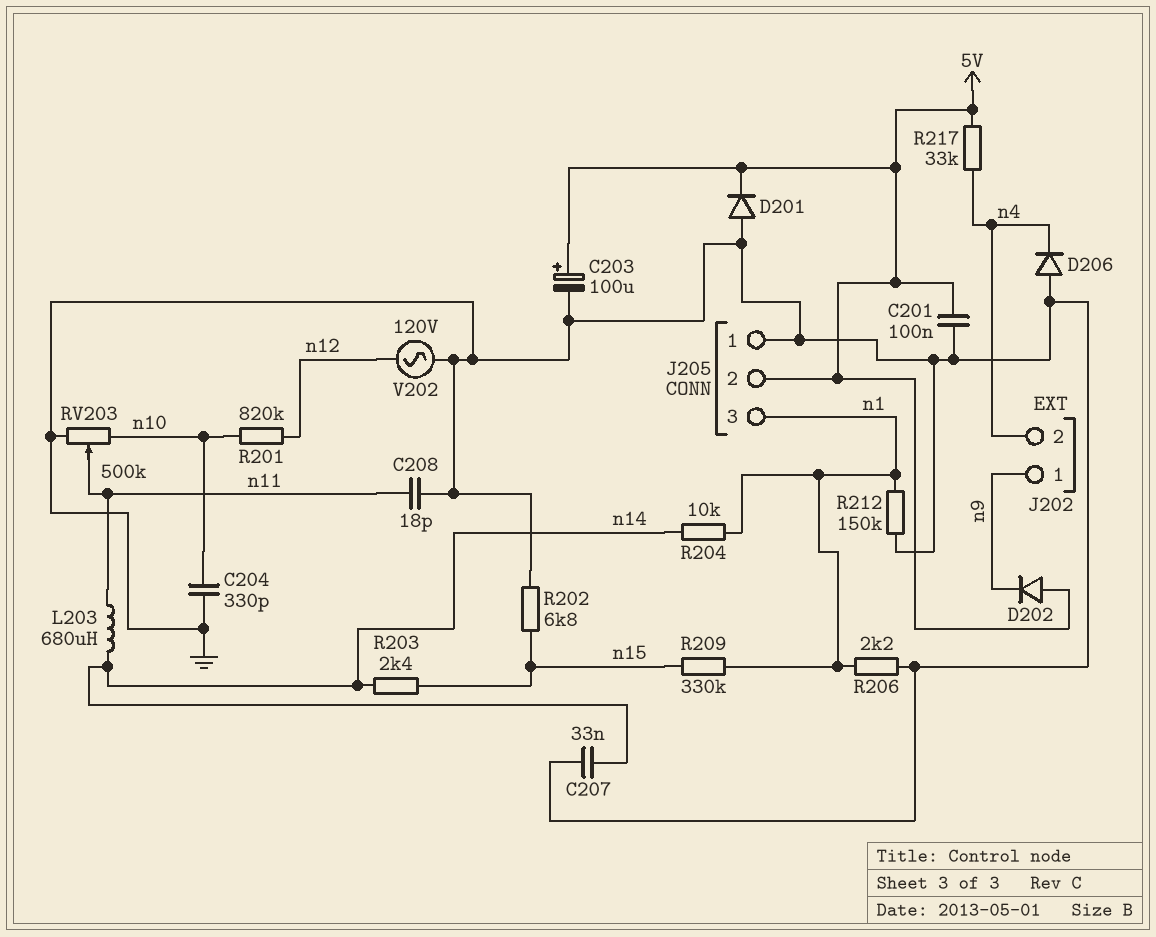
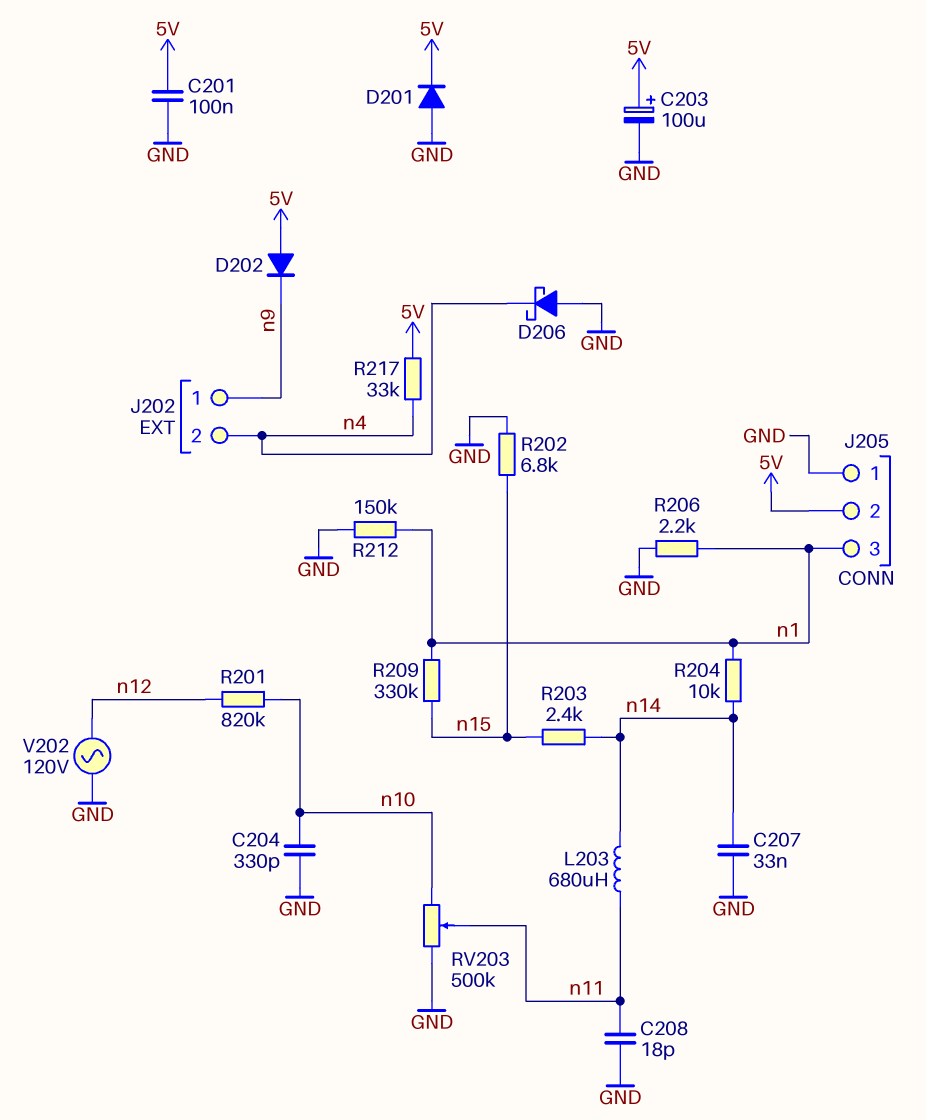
D206: diode (A GND, K n4) -> schottky (A GND, K n4)

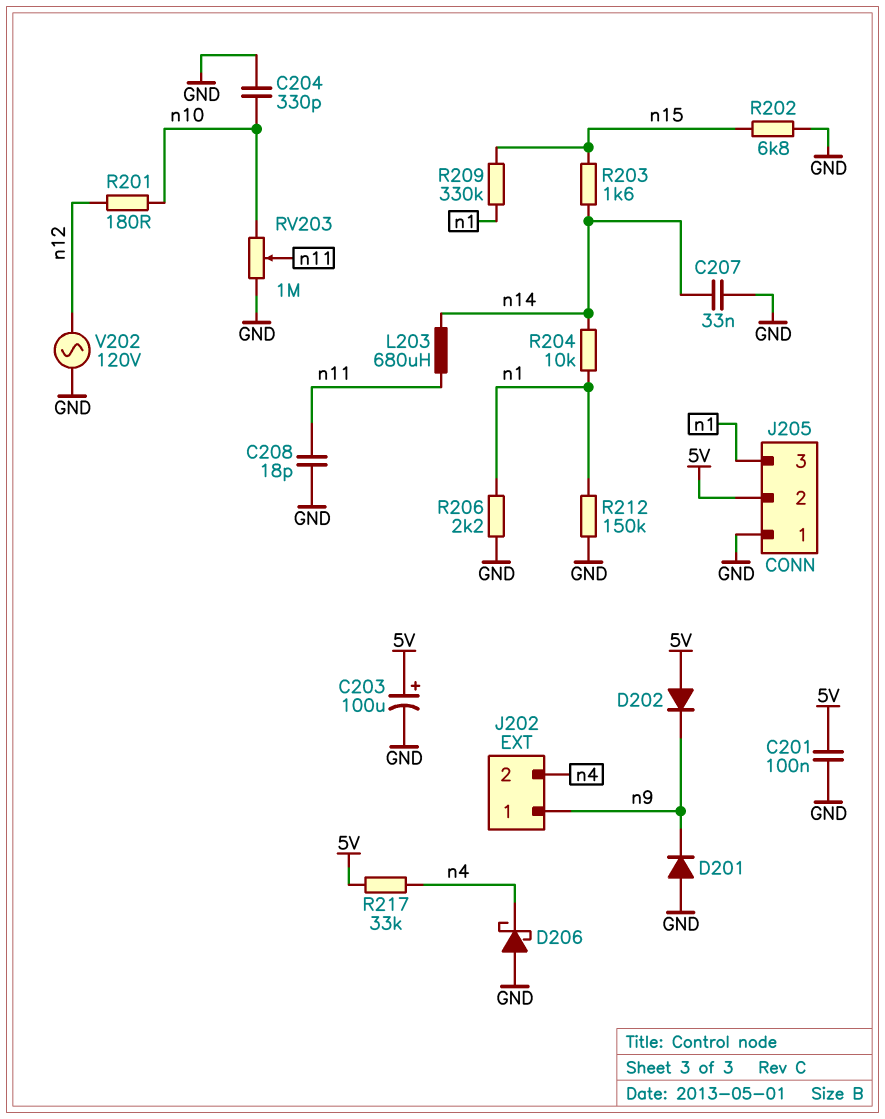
D201: diode (A GND, K 5V) -> diode (A GND, K n9)
R201: 820k (n10, n12) -> 180 (n10, n12)
R203: 2.4k (n14, n15) -> 1.6k (n14, n15)
RV203: 500k (GND, n10, wiper n11) -> 1M (GND, n10, wiper n11)

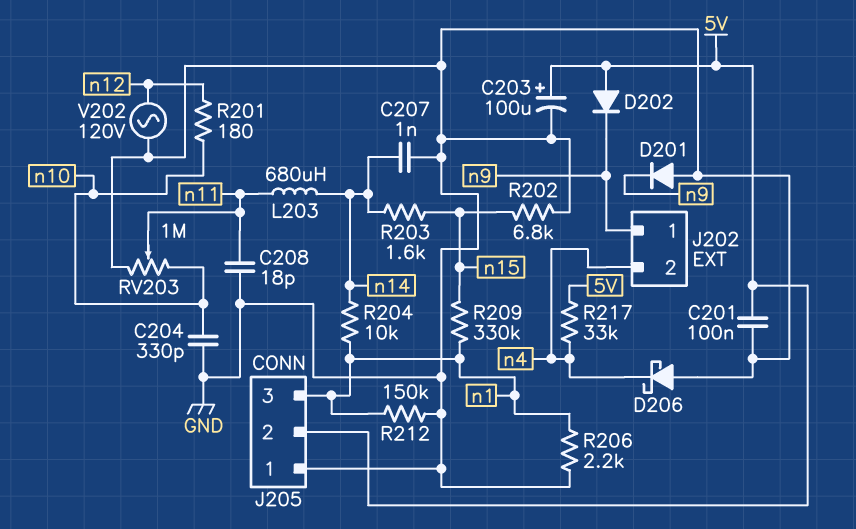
C207: 33nF (GND, n14) -> 1nF (GND, n14)

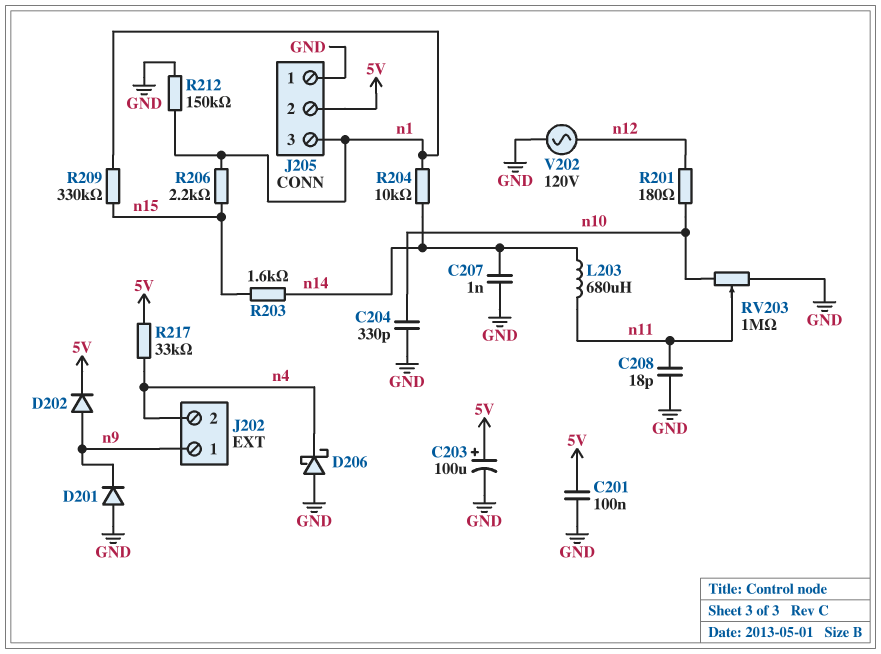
D202: diode (A 5V, K n9) -> diode (A n9, K 5V)
R202: 6.8k (GND, n15) -> none
R206: 2.2k (GND, n1) -> 2.2k (n1, n15)

